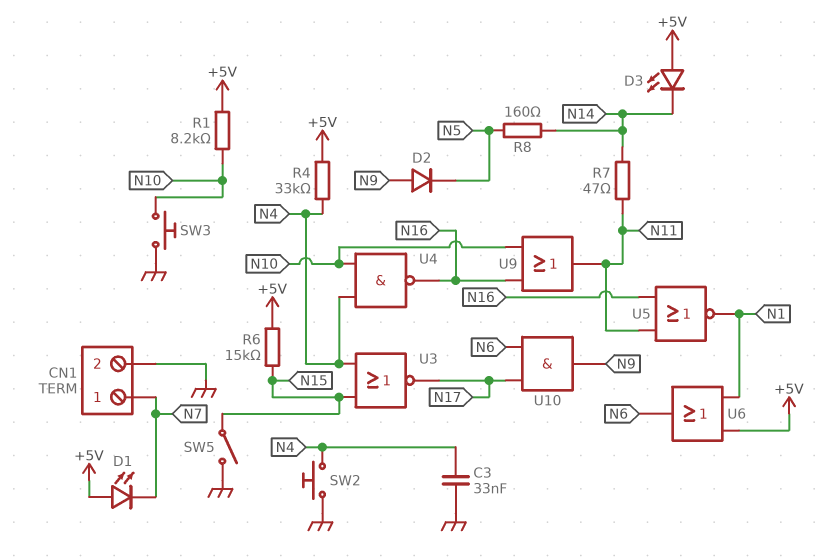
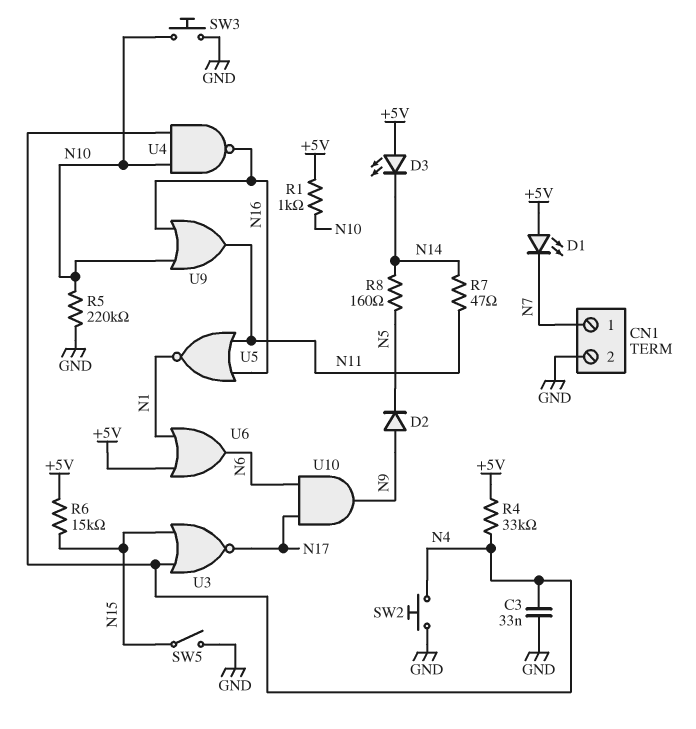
R1: 8.2k (+5V, N10) -> 1k (+5V, N10)
R5: none -> 220k (GND, N10)

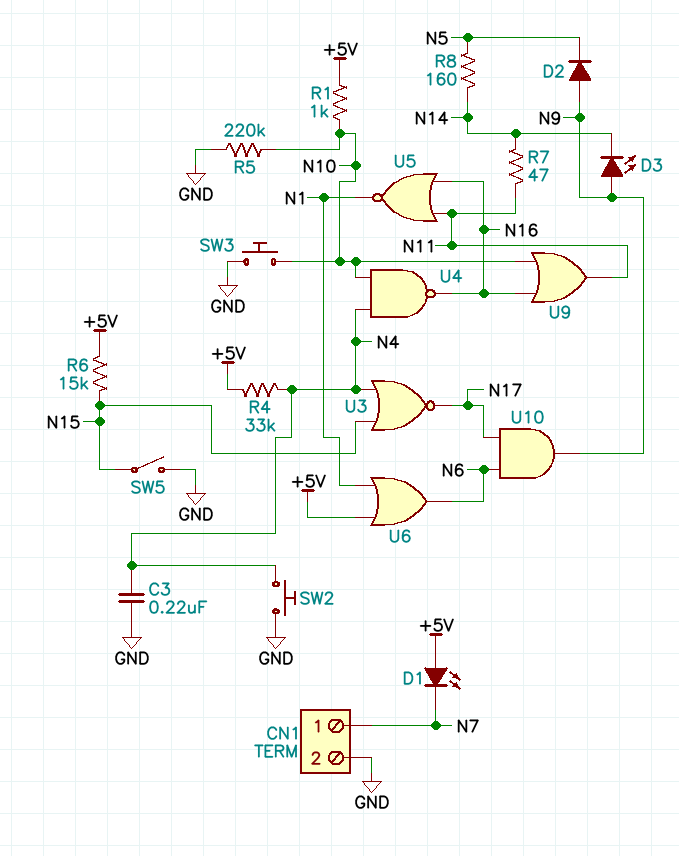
C3: 33nF (GND, N4) -> 220nF (GND, N4)
D3: LED (A +5V, K N14) -> LED (A N9, K N14)

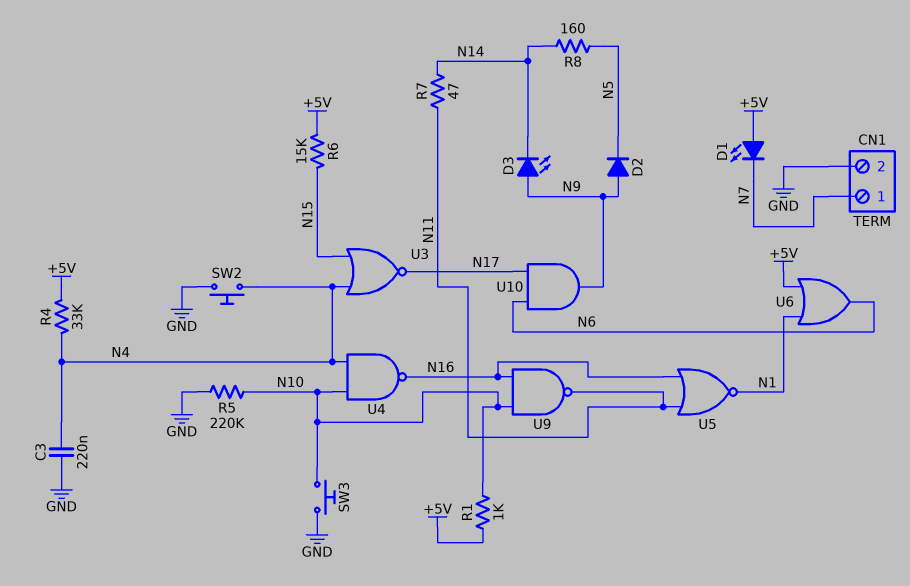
SW5: switch (GND, N15) -> none
U9: OR (in N10, in N16, out N11) -> NAND (in N10, in N16, out N11)

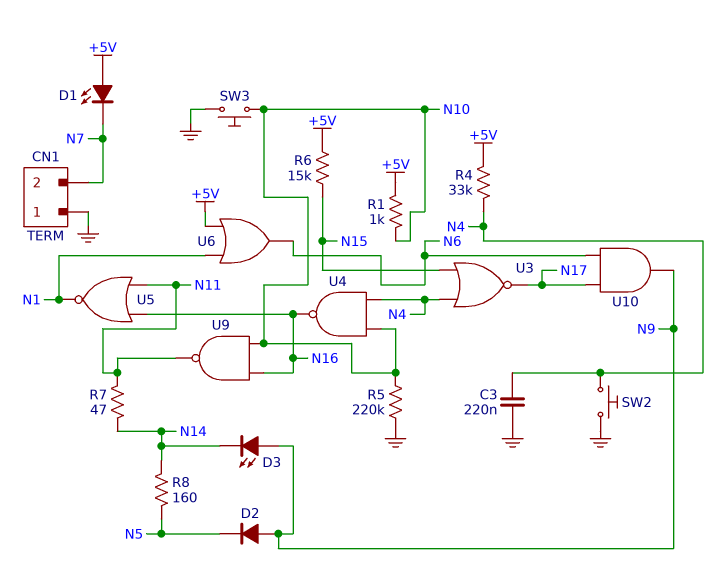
CN1 pin 1: N7 -> GND
CN1 pin 2: GND -> N7

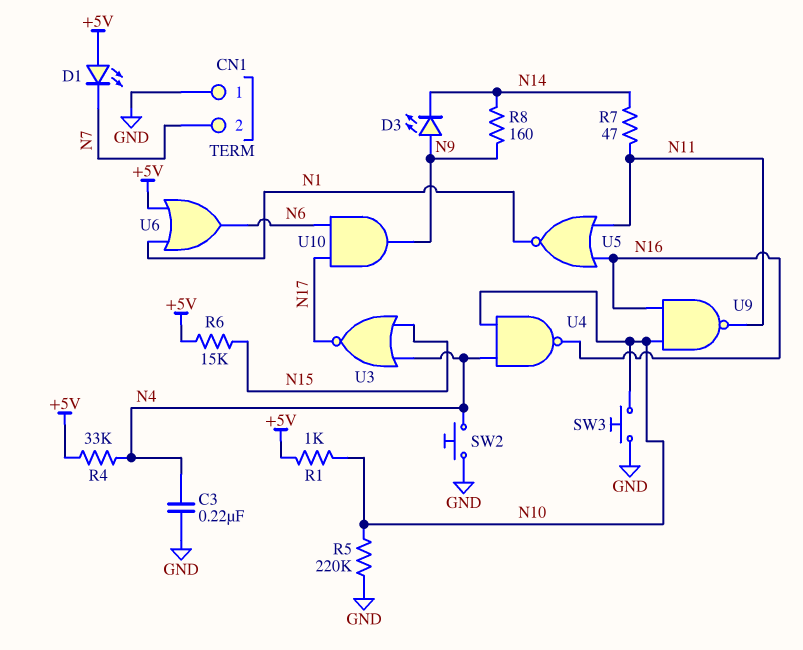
D2: diode (A N9, K N5) -> none
R8: 160 (N5, N14) -> 160 (N9, N14)

